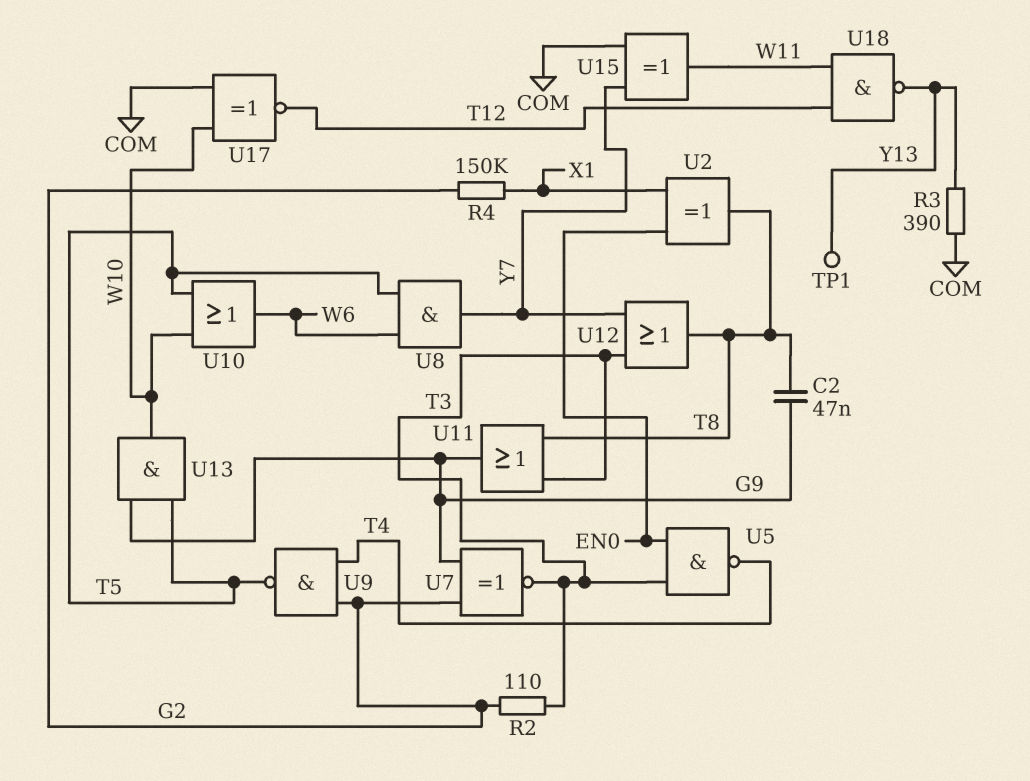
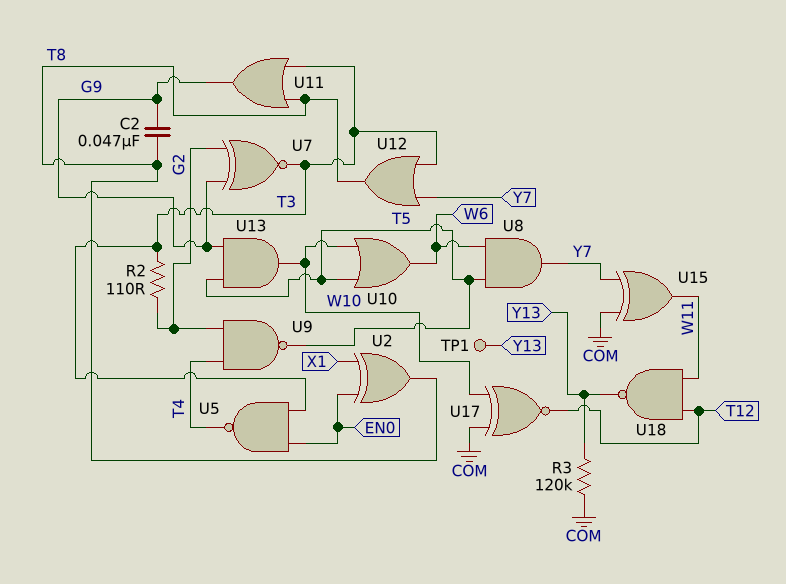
R3: 390 (COM, Y13) -> 120k (COM, Y13)
R4: 150k (G2, X1) -> none

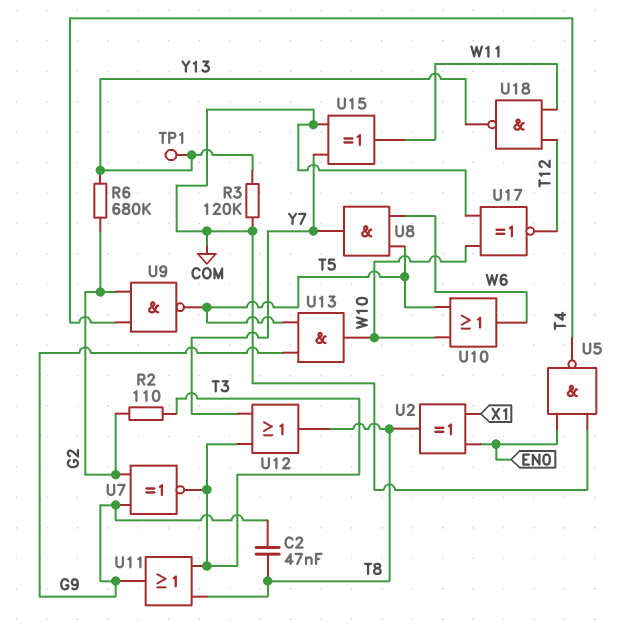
R6: none -> 680k (G2, Y13)
U5: NAND (in EN0, in T3, out T4) -> NAND (in COM, in EN0, out T4)

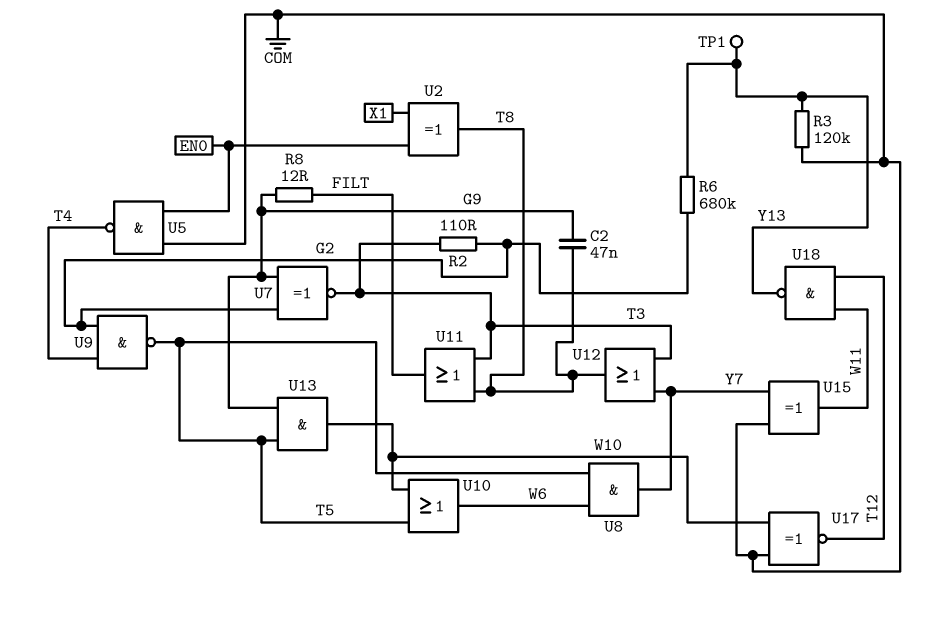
R8: none -> 12 (FILT, G9)
U11: OR (in T3, in T8, out G9) -> OR (in T3, in T8, out FILT)

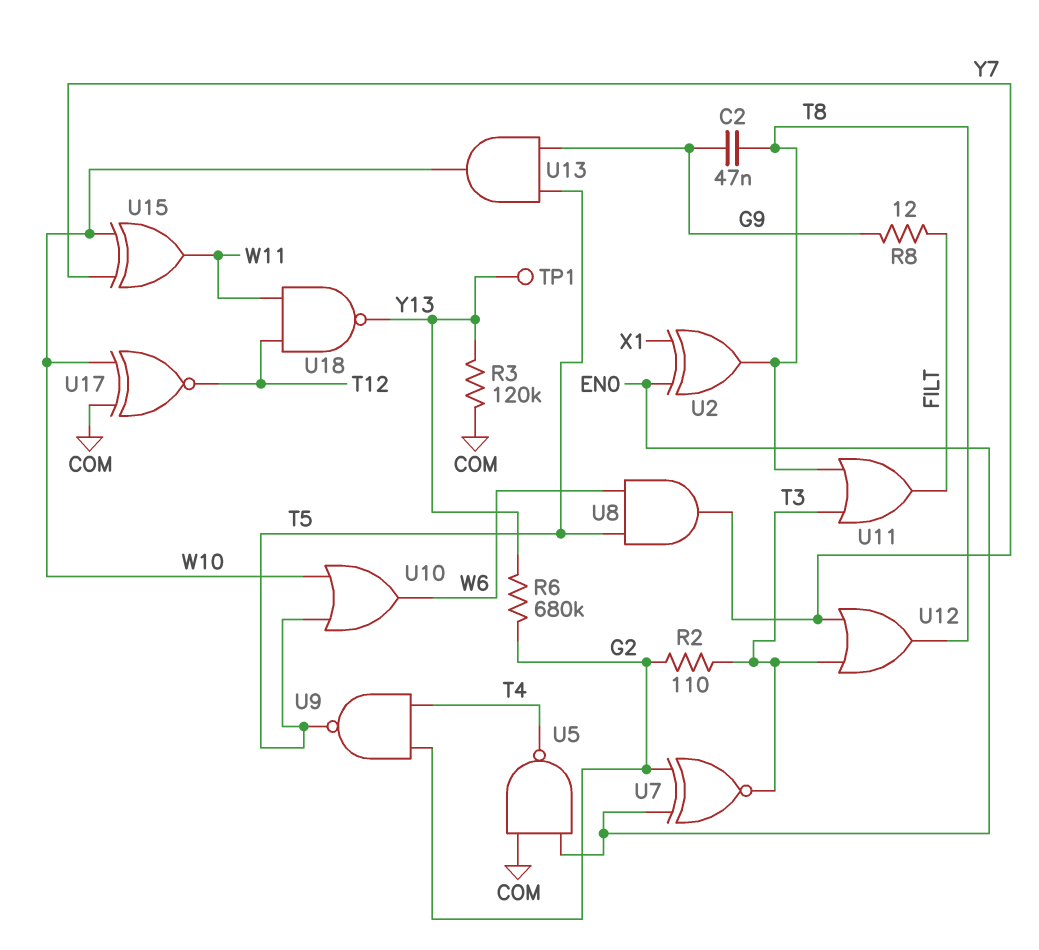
U7: XNOR (in G2, in G9, out T3) -> XNOR (in EN0, in G2, out T3)
U15: XOR (in COM, in Y7, out W11) -> XOR (in W10, in Y7, out W11)

